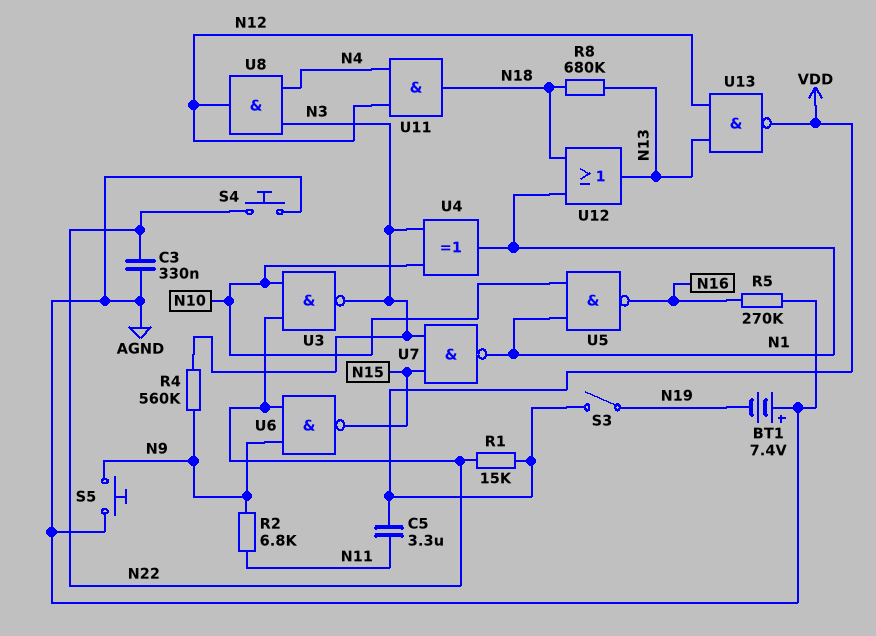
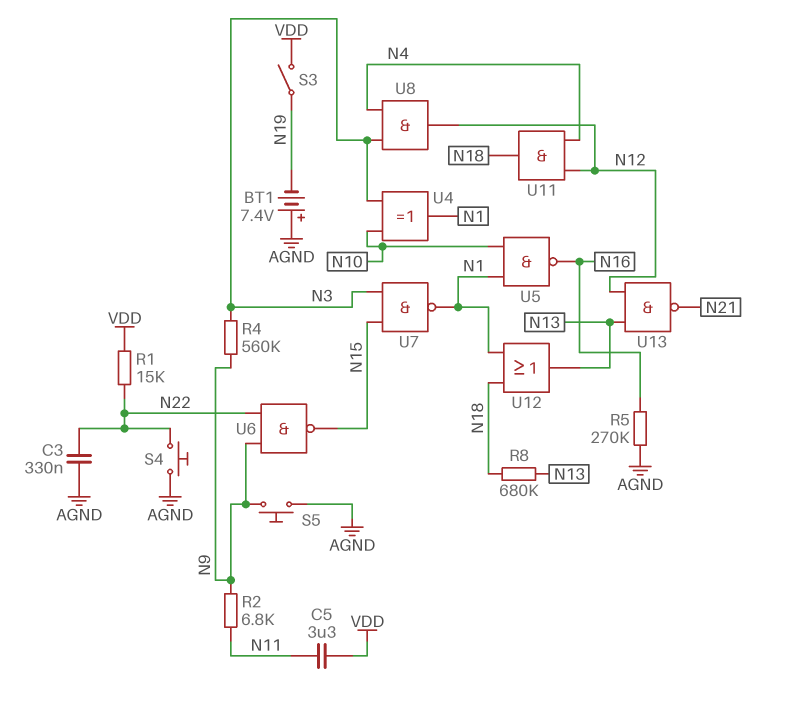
U3: NAND (in N10, in N22, out N3) -> none
U13: NAND (in N12, in N13, out VDD) -> NAND (in N12, in N13, out N21)

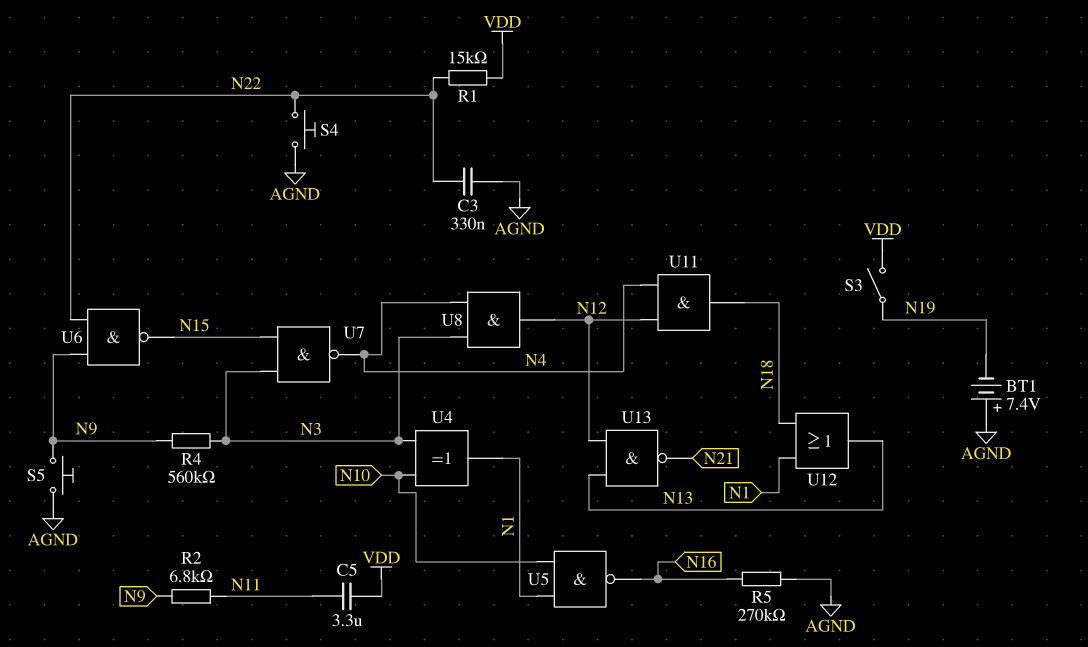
R8: 680k (N13, N18) -> none
U7: NAND (in N3, in N15, out N1) -> NAND (in N3, in N15, out N4)

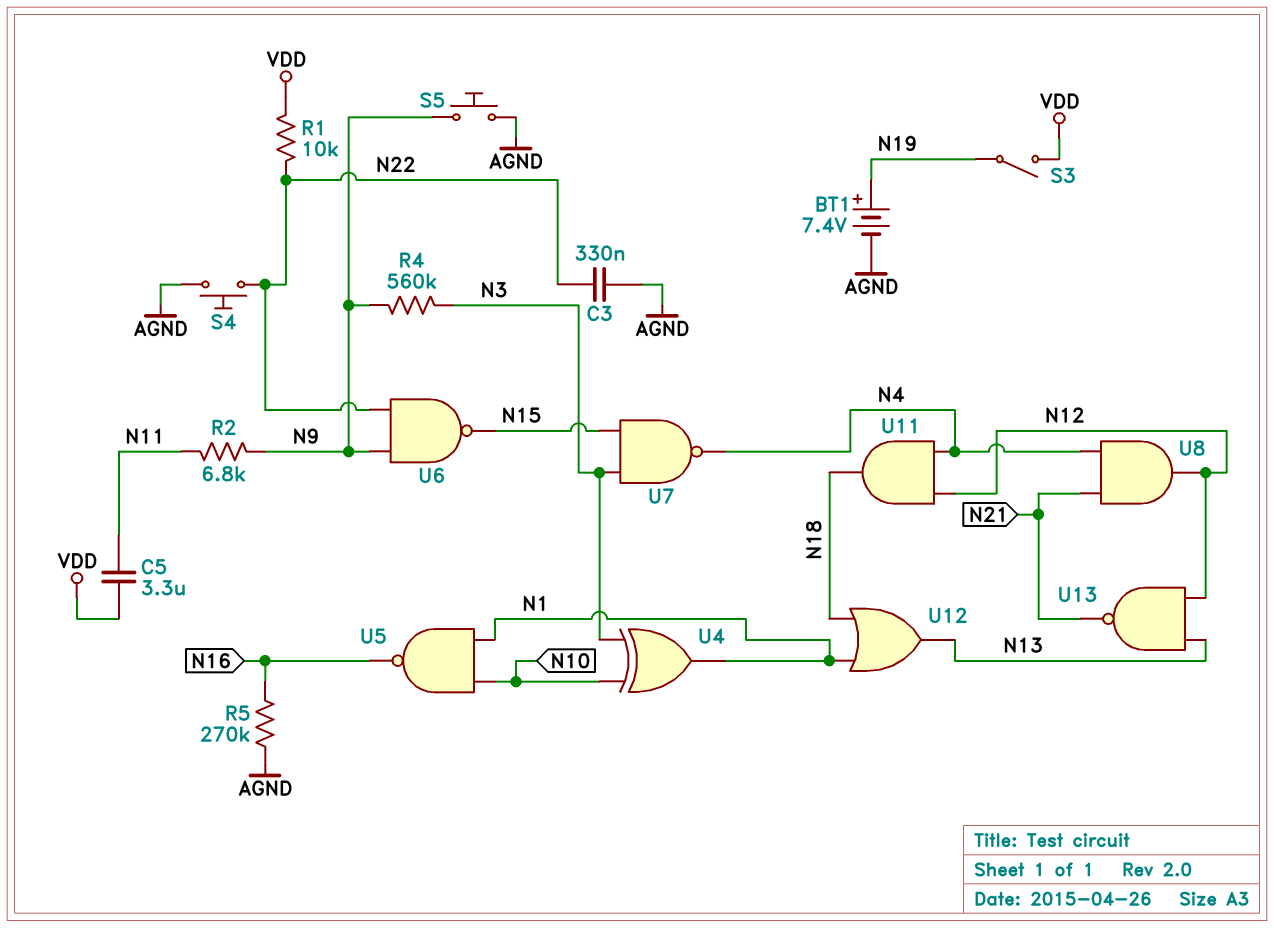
BT1: 7.4V (plus AGND, minus N19) -> 7.4V (plus N19, minus AGND)
R1: 15k (N22, VDD) -> 10k (N22, VDD)
U8: AND (in N3, in N4, out N12) -> AND (in N4, in N21, out N12)

